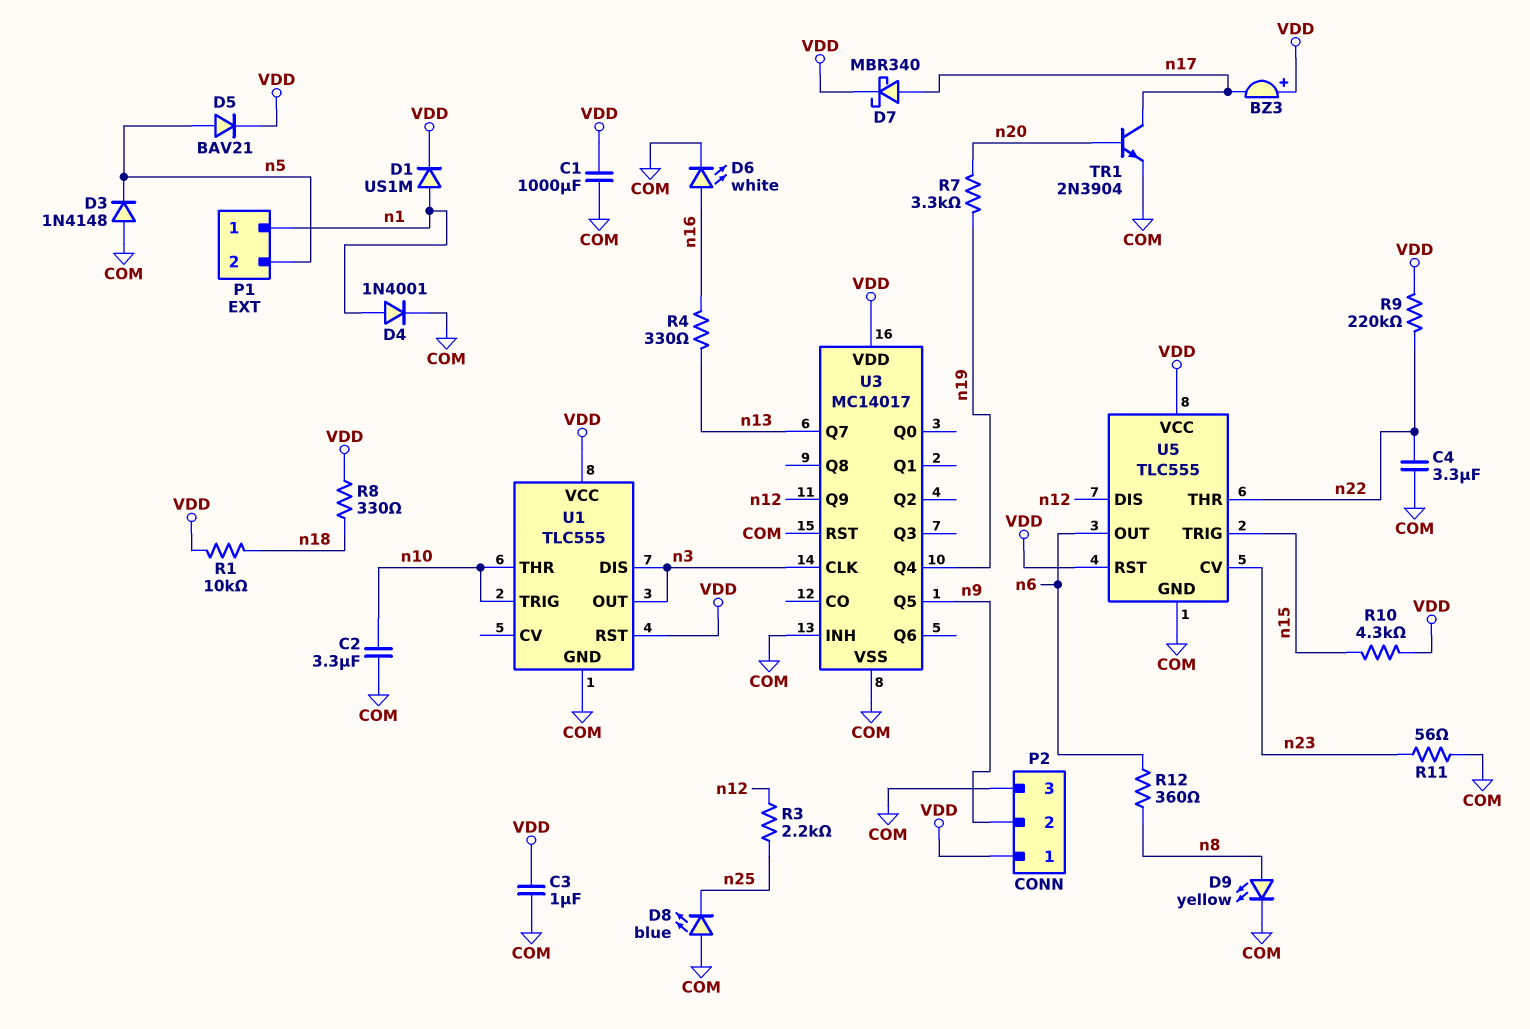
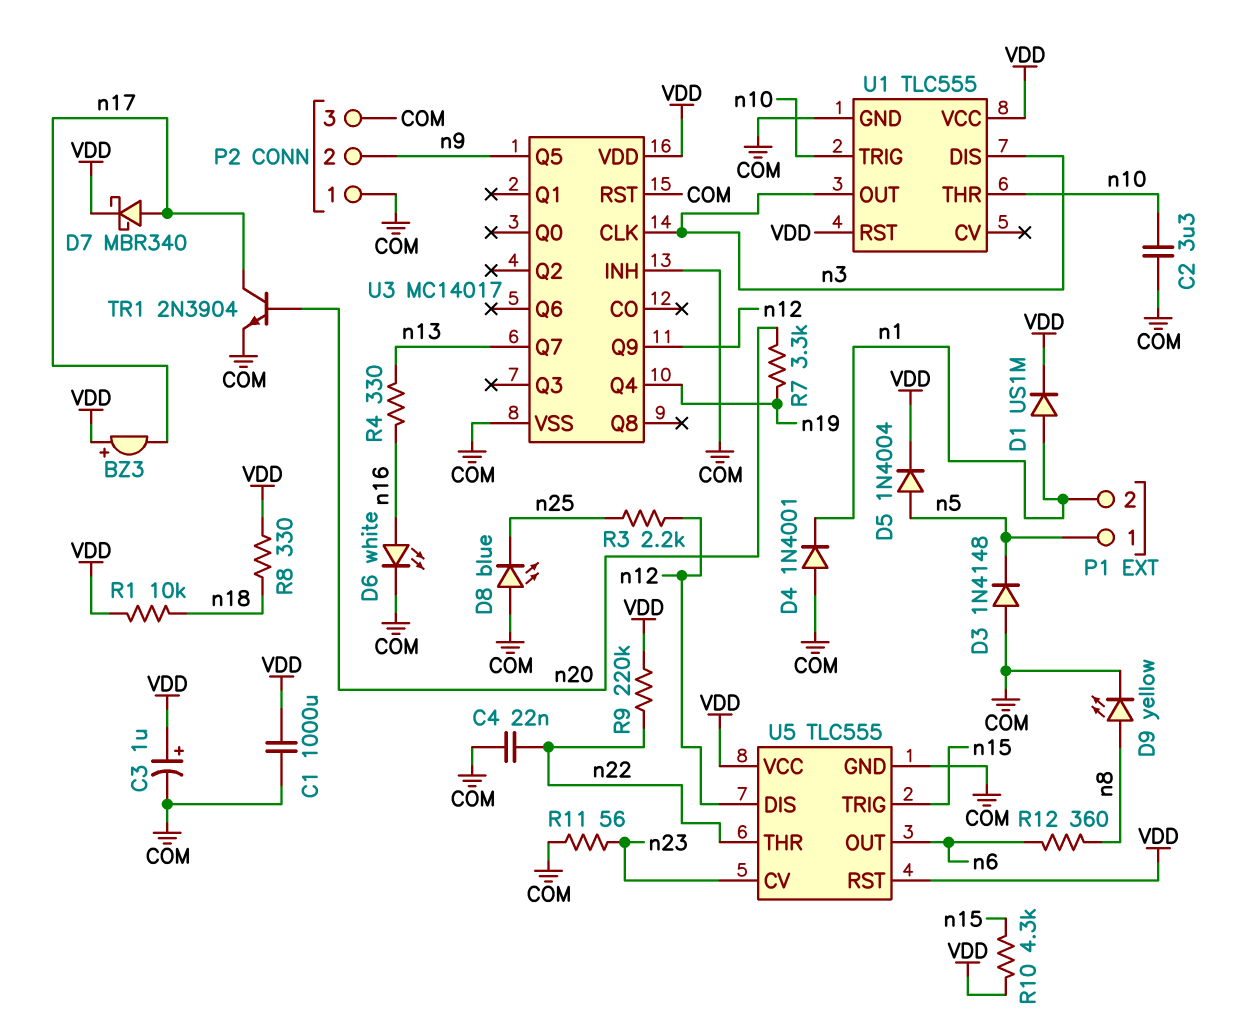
C3: 1uF (COM, VDD) -> 1uF (plus VDD, minus COM)
C4: 3.3uF (COM, n22) -> 22nF (COM, n22)
D4: diode 1N4001 (A n1, K COM) -> diode 1N4001 (A COM, K n1)
D5: diode BAV21 (A n5, K VDD) -> diode 1N4004 (A n5, K VDD)
P1 pin 1: n1 -> n5
P1 pin 2: n5 -> n1
P2 pin 1: VDD -> COM

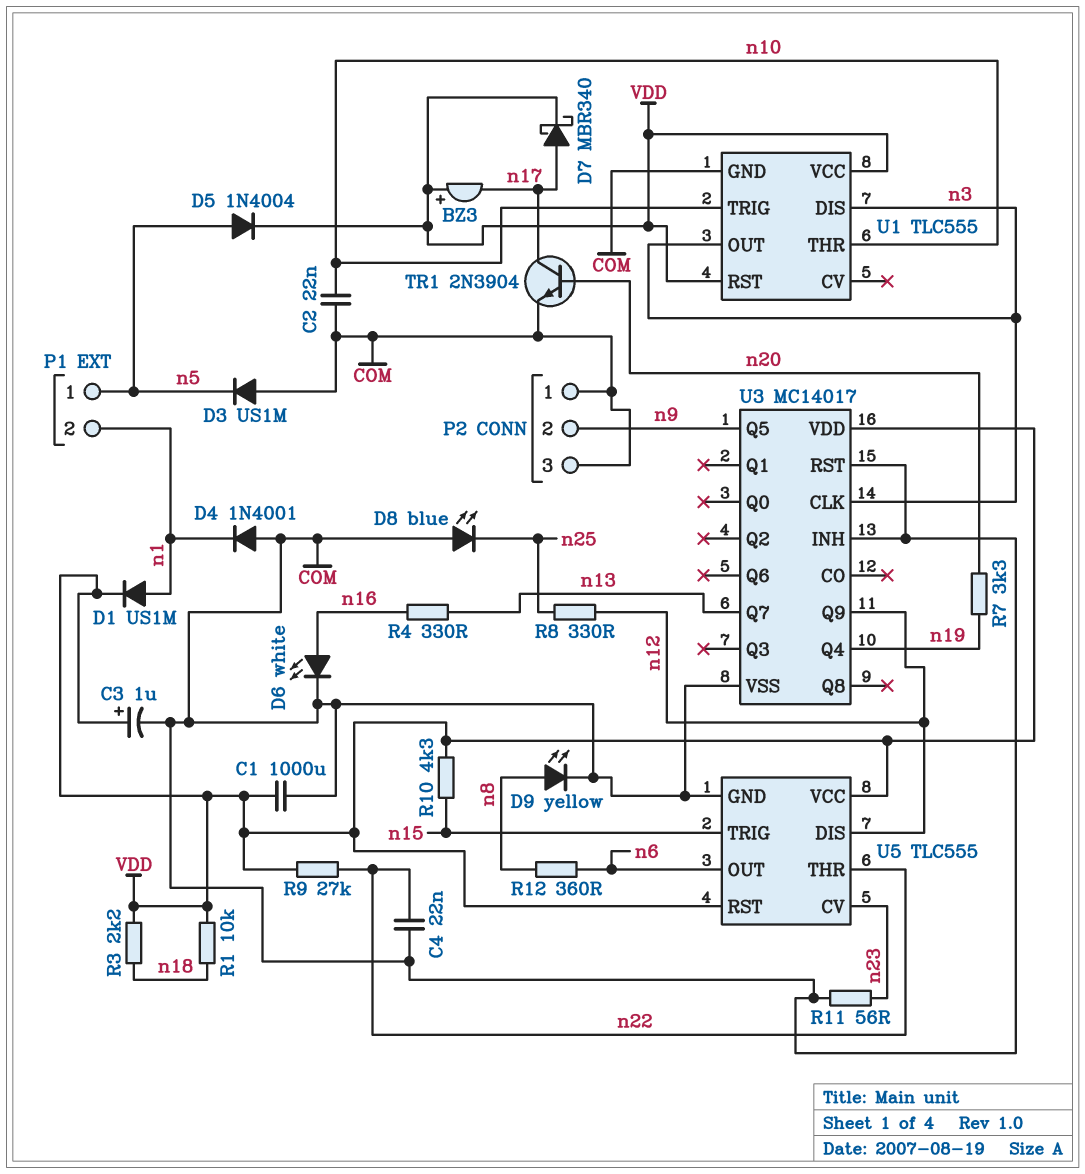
C2: 3.3uF (COM, n10) -> 22nF (COM, n10)
D3: diode 1N4148 (A COM, K n5) -> diode US1M (A COM, K n5)
R3: 2.2k (n12, n25) -> 2.2k (VDD, n18)
R8: 330 (VDD, n18) -> 330 (n12, n25)
R9: 220k (VDD, n22) -> 27k (VDD, n22)

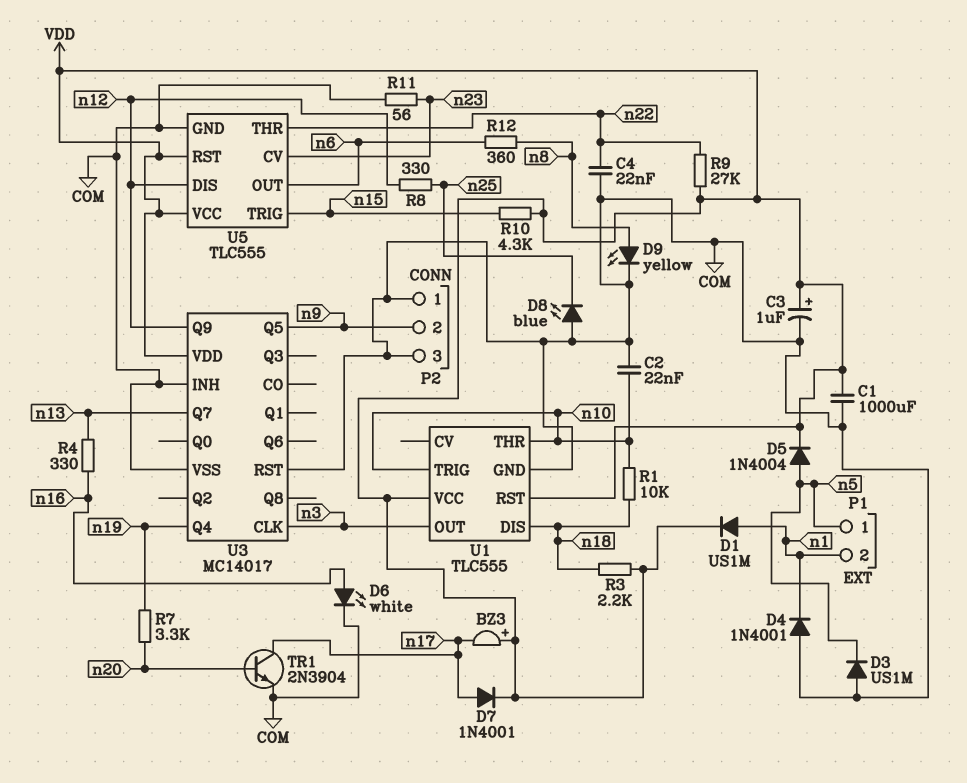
D7: schottky MBR340 (A n17, K VDD) -> diode 1N4001 (A n17, K VDD)
R1: 10k (VDD, n18) -> 10k (n10, n18)
U1 pin DIS: n3 -> n18

